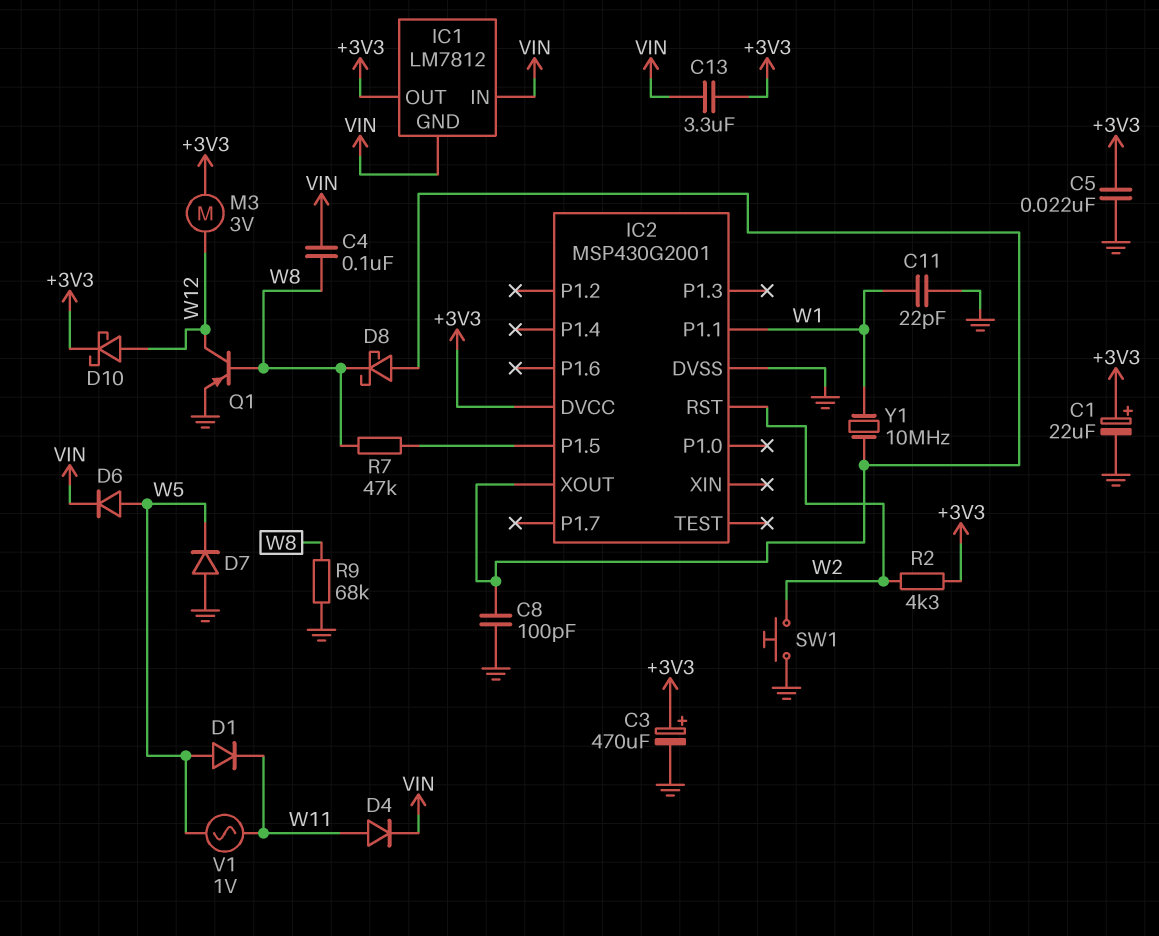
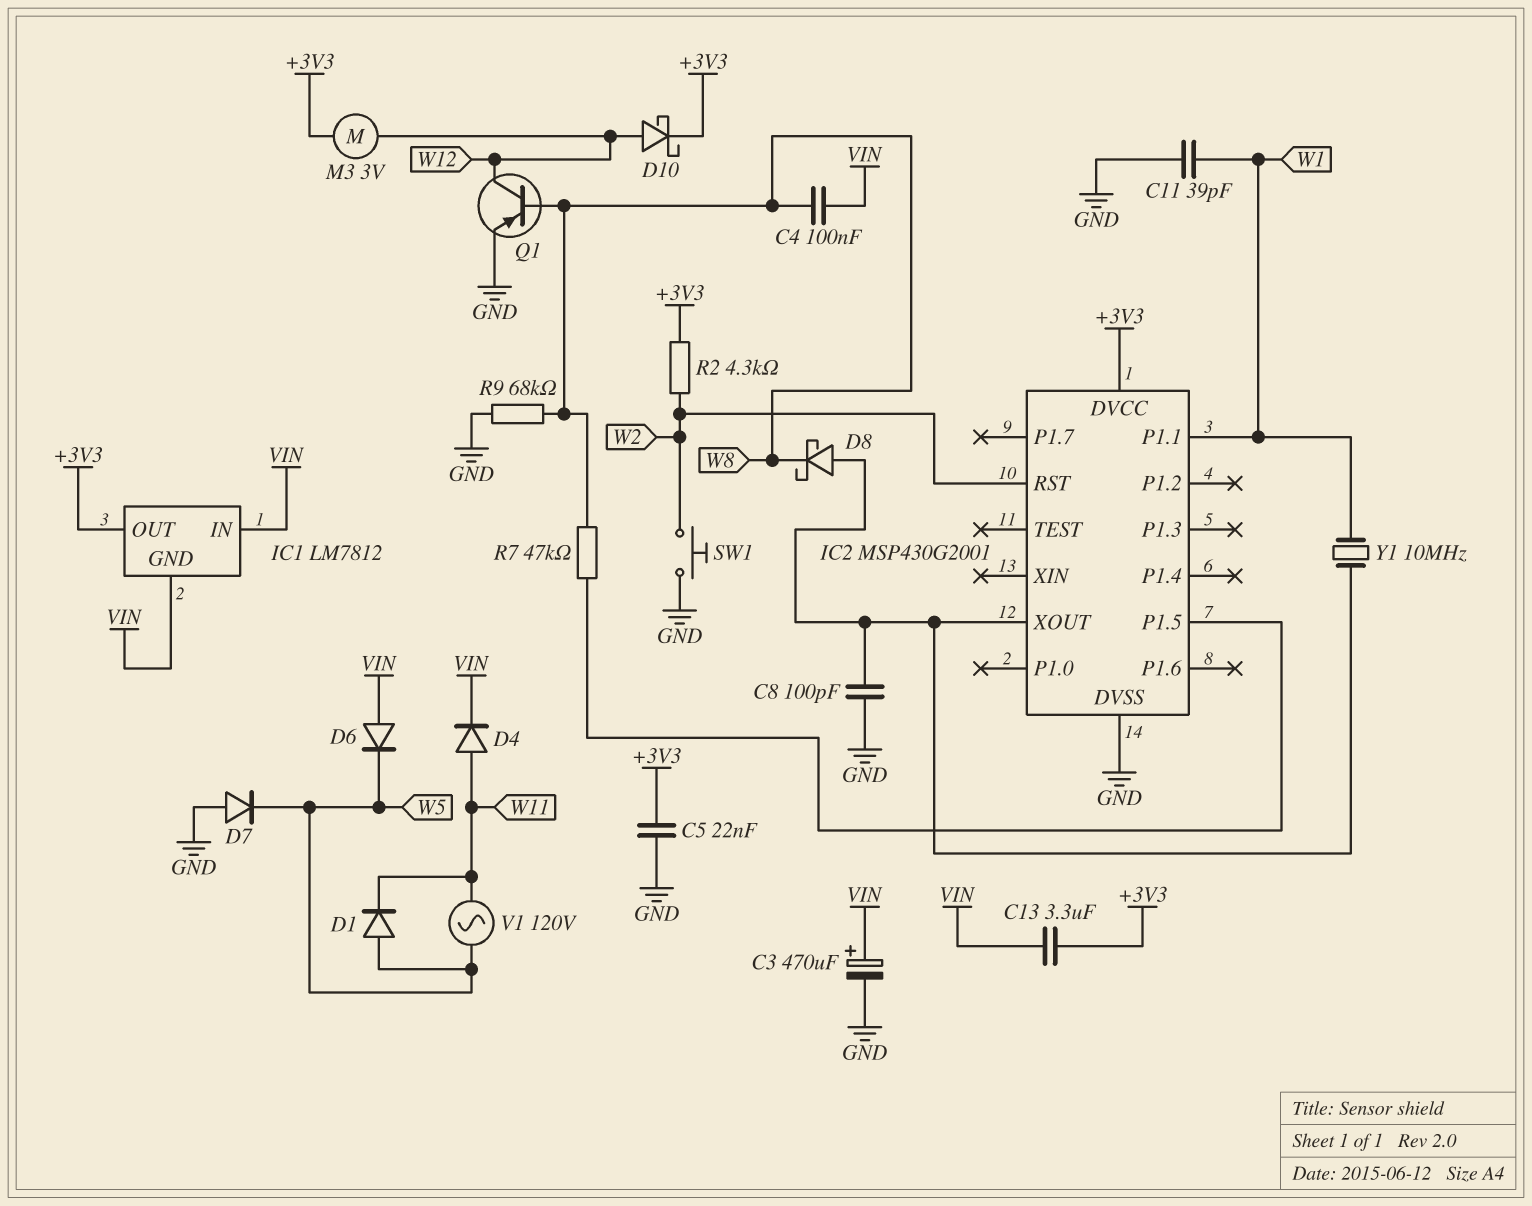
C1: 22uF (plus +3V3, minus GND) -> none
C3: 470uF (plus +3V3, minus GND) -> 470uF (plus VIN, minus GND)
C11: 22pF (GND, W1) -> 39pF (GND, W1)
D6: diode (A W5, K VIN) -> diode (A VIN, K W5)
V1: AC 1V (W5, W11) -> AC 120V (W5, W11)

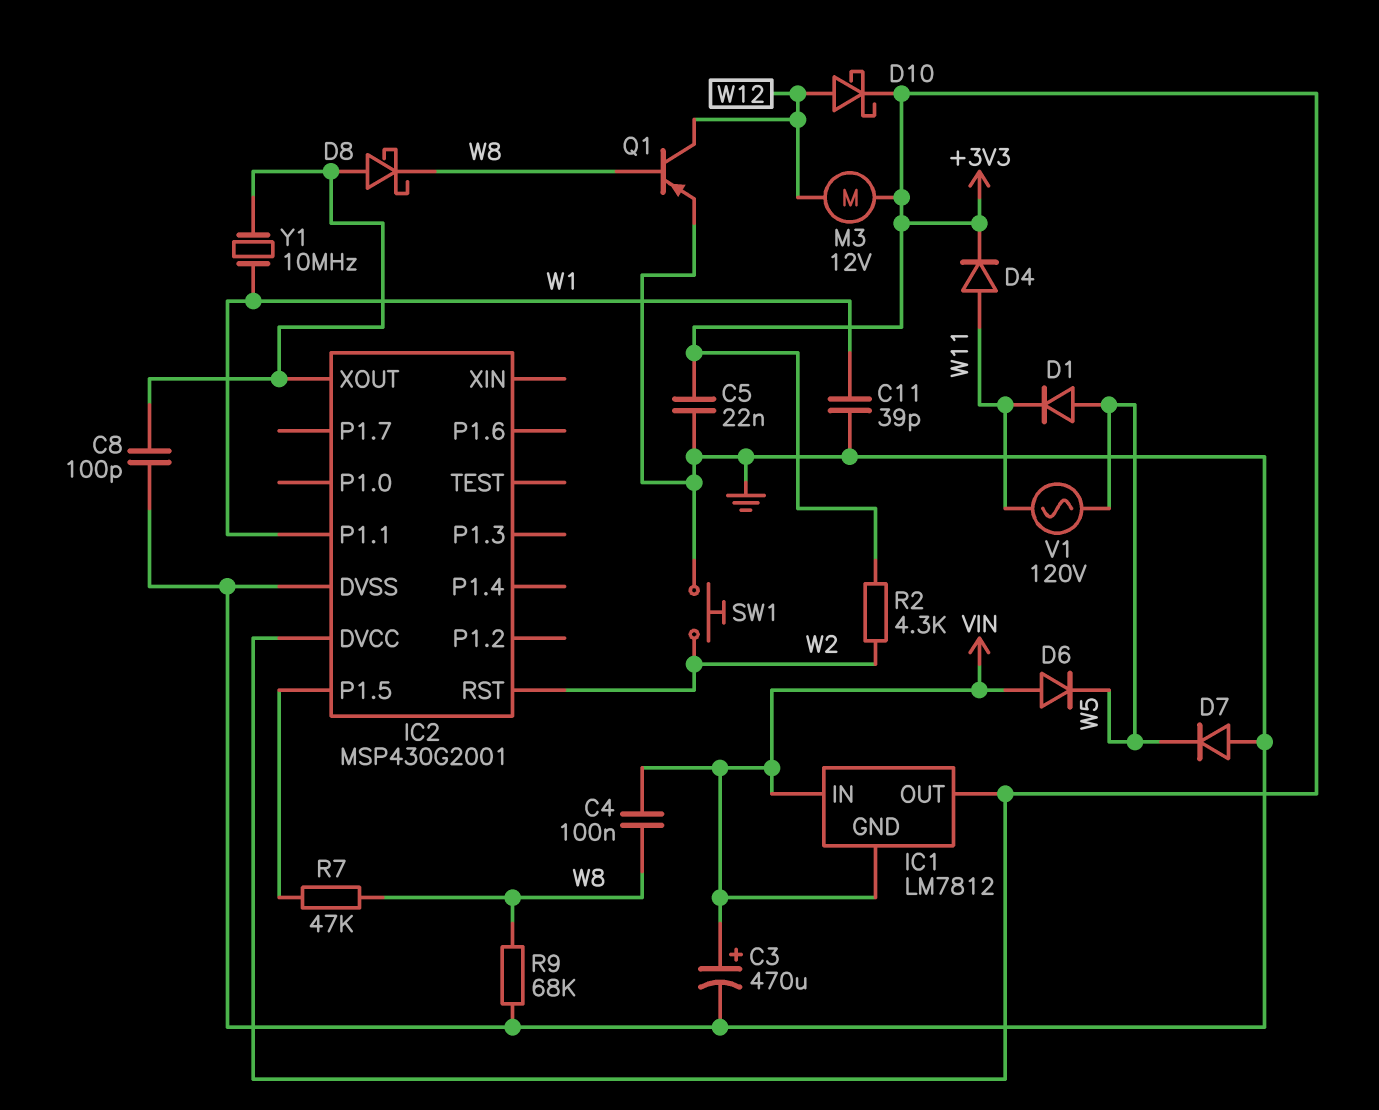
C13: 3.3uF (+3V3, VIN) -> none
D4: diode (A W11, K VIN) -> diode (A W11, K +3V3)
M3: motor 3V (+3V3, W12) -> motor 12V (+3V3, W12)

